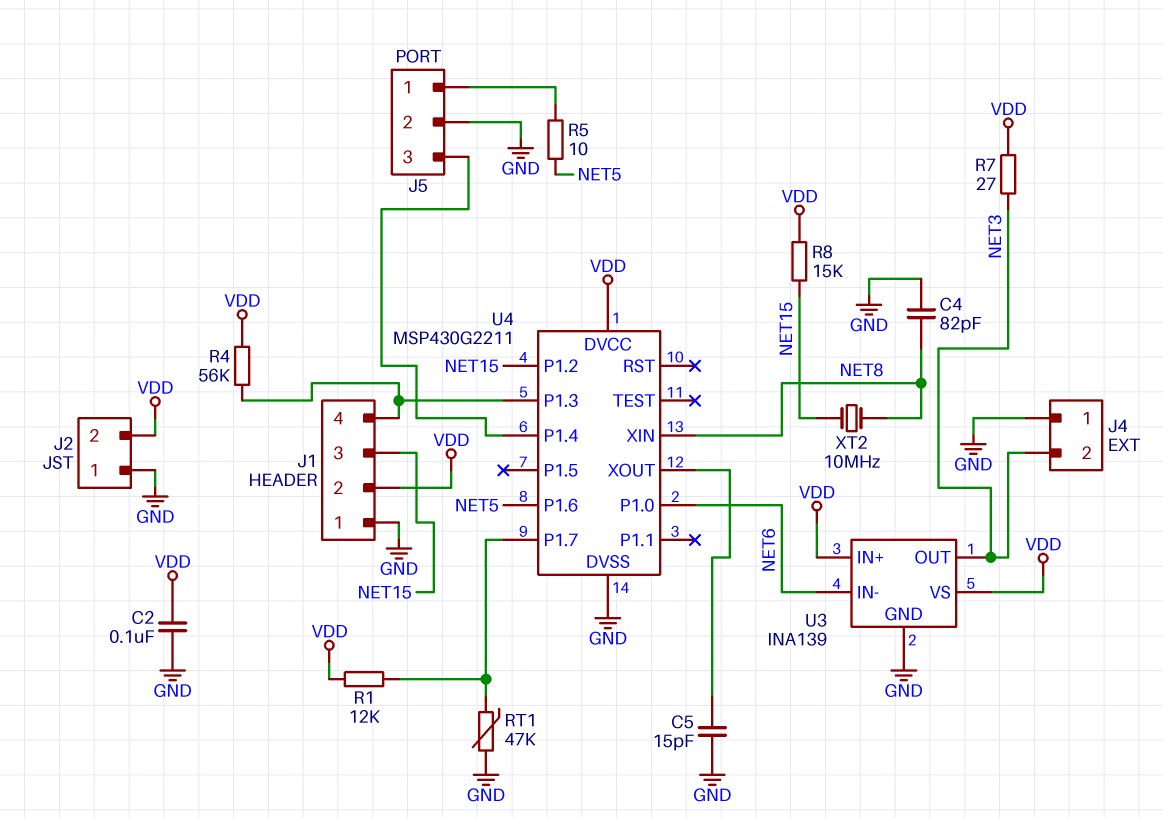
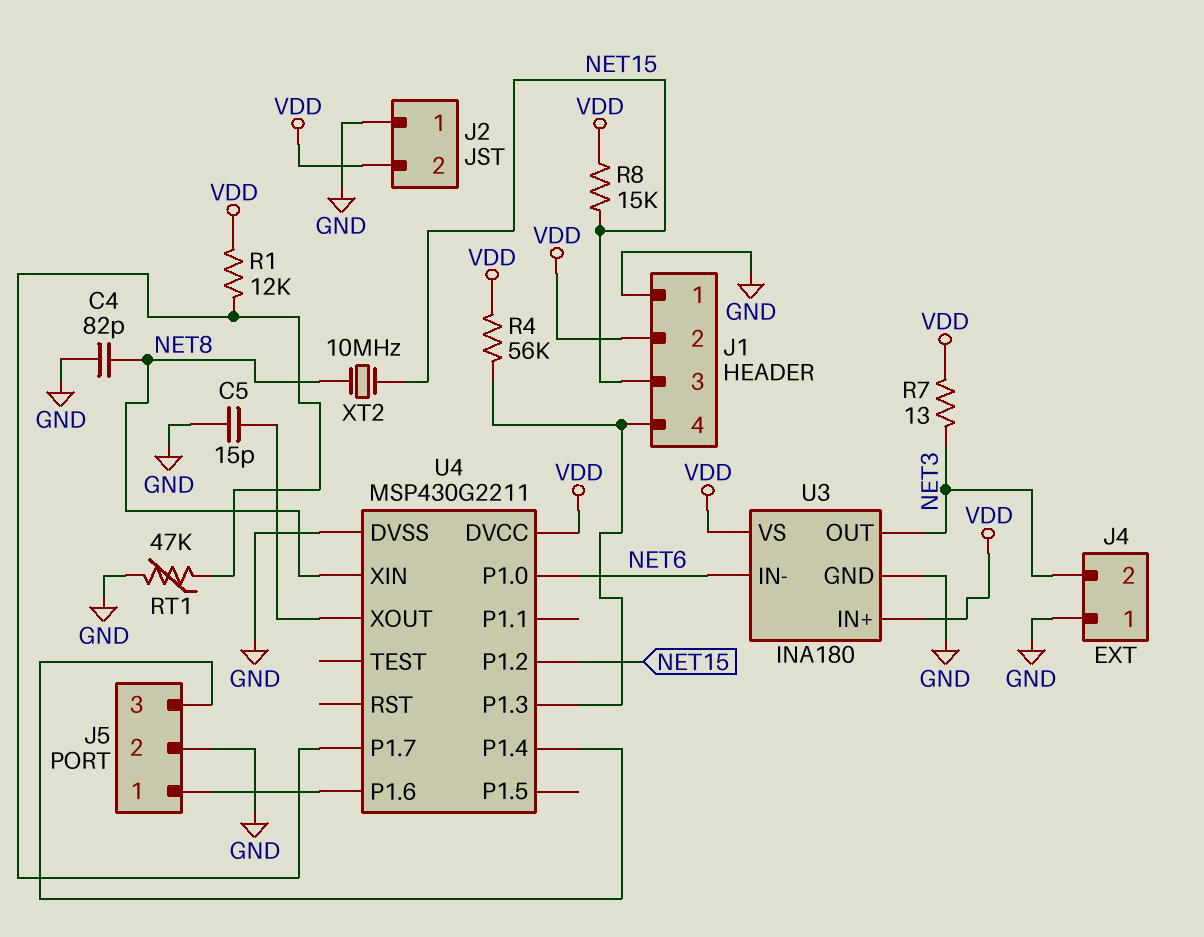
C2: 100nF (GND, VDD) -> none
R5: 10 (J5/1, NET5) -> none
R7: 27 (NET3, VDD) -> 13 (NET3, VDD)
U3: INA139 -> INA180
U4 pin P1.6: NET5 -> J5/1

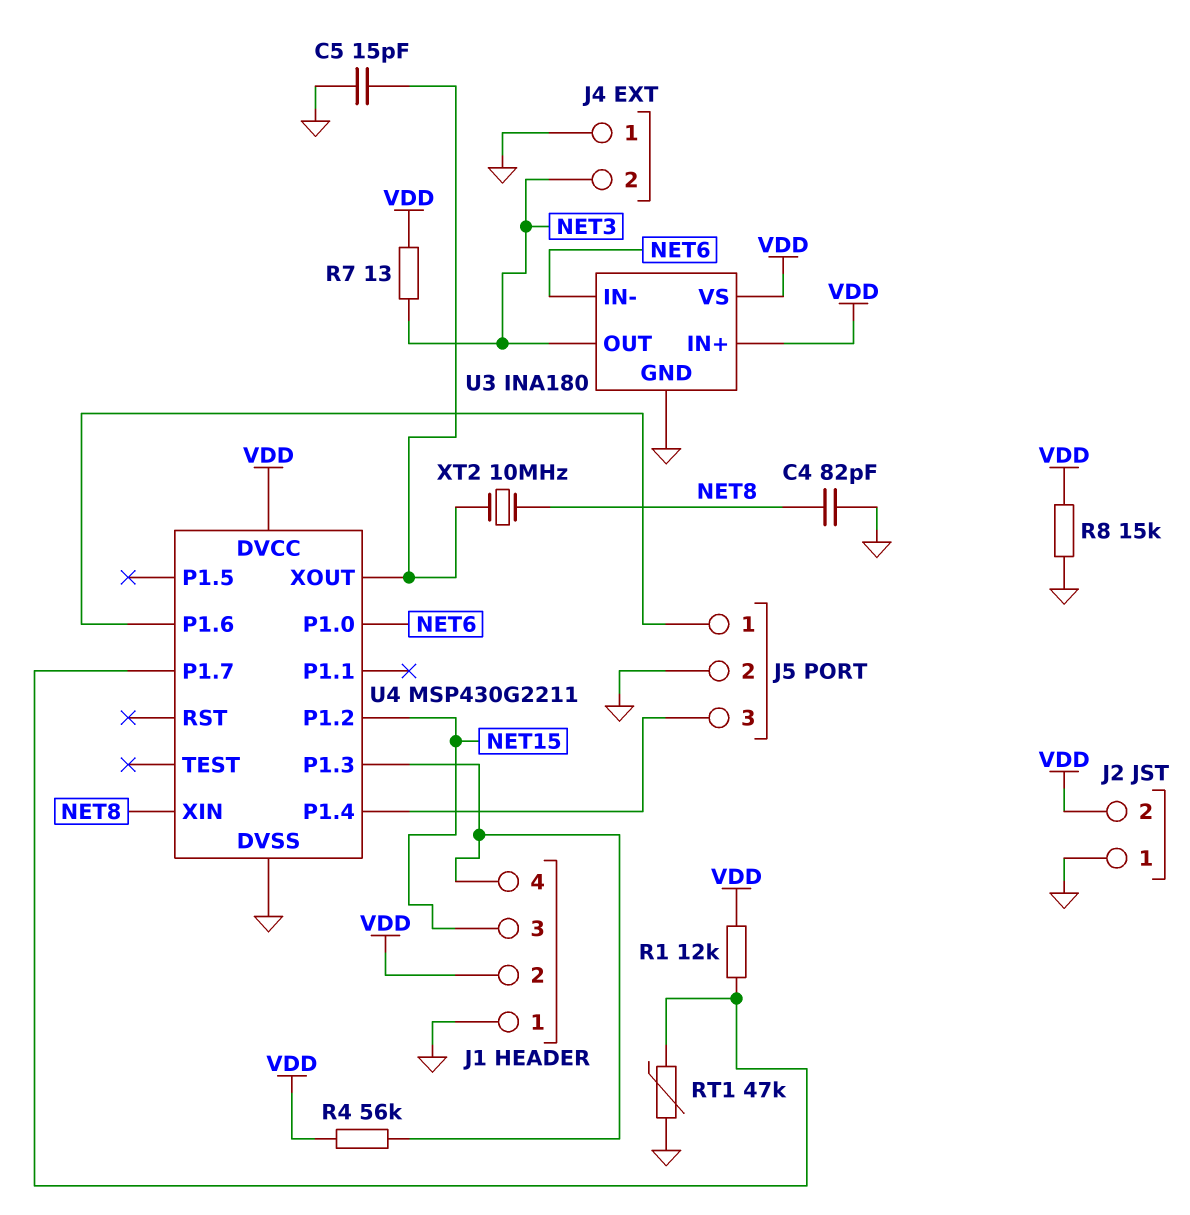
R8: 15k (NET15, VDD) -> 15k (GND, VDD)
XT2: 10MHz (NET8, NET15) -> 10MHz (NET8, U4/XOUT)

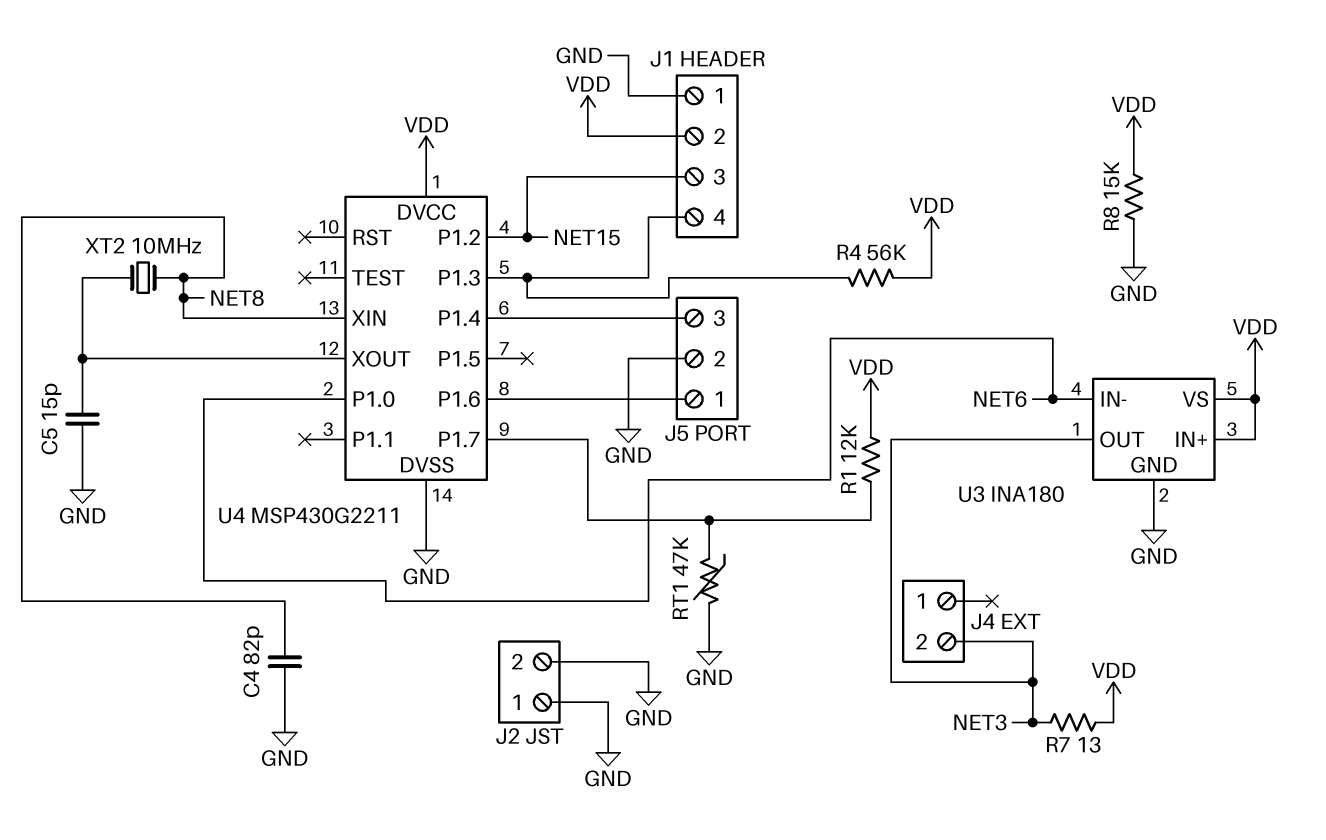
J2 pin 2: VDD -> GND
J4 pin 1: GND -> none

